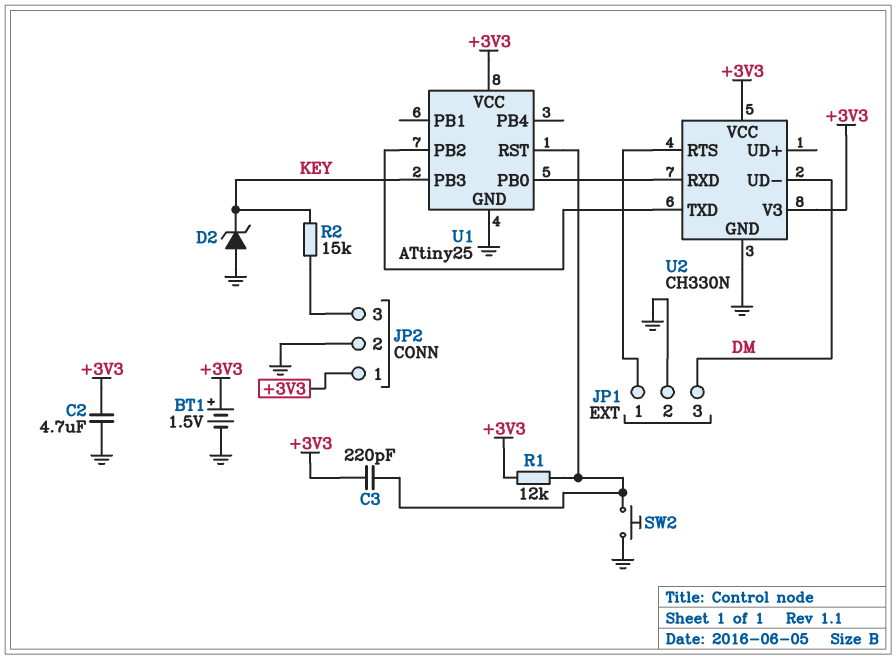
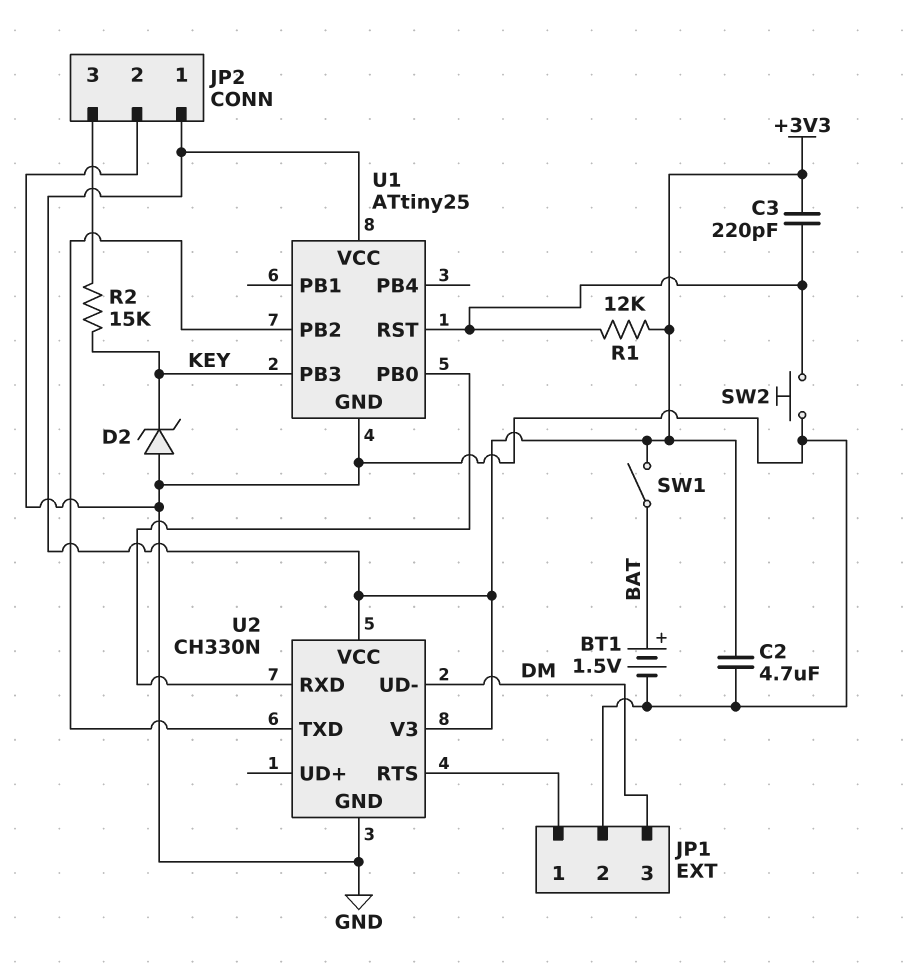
BT1: 1.5V (plus +3V3, minus GND) -> 1.5V (plus BAT, minus GND)
SW1: none -> switch (+3V3, BAT)

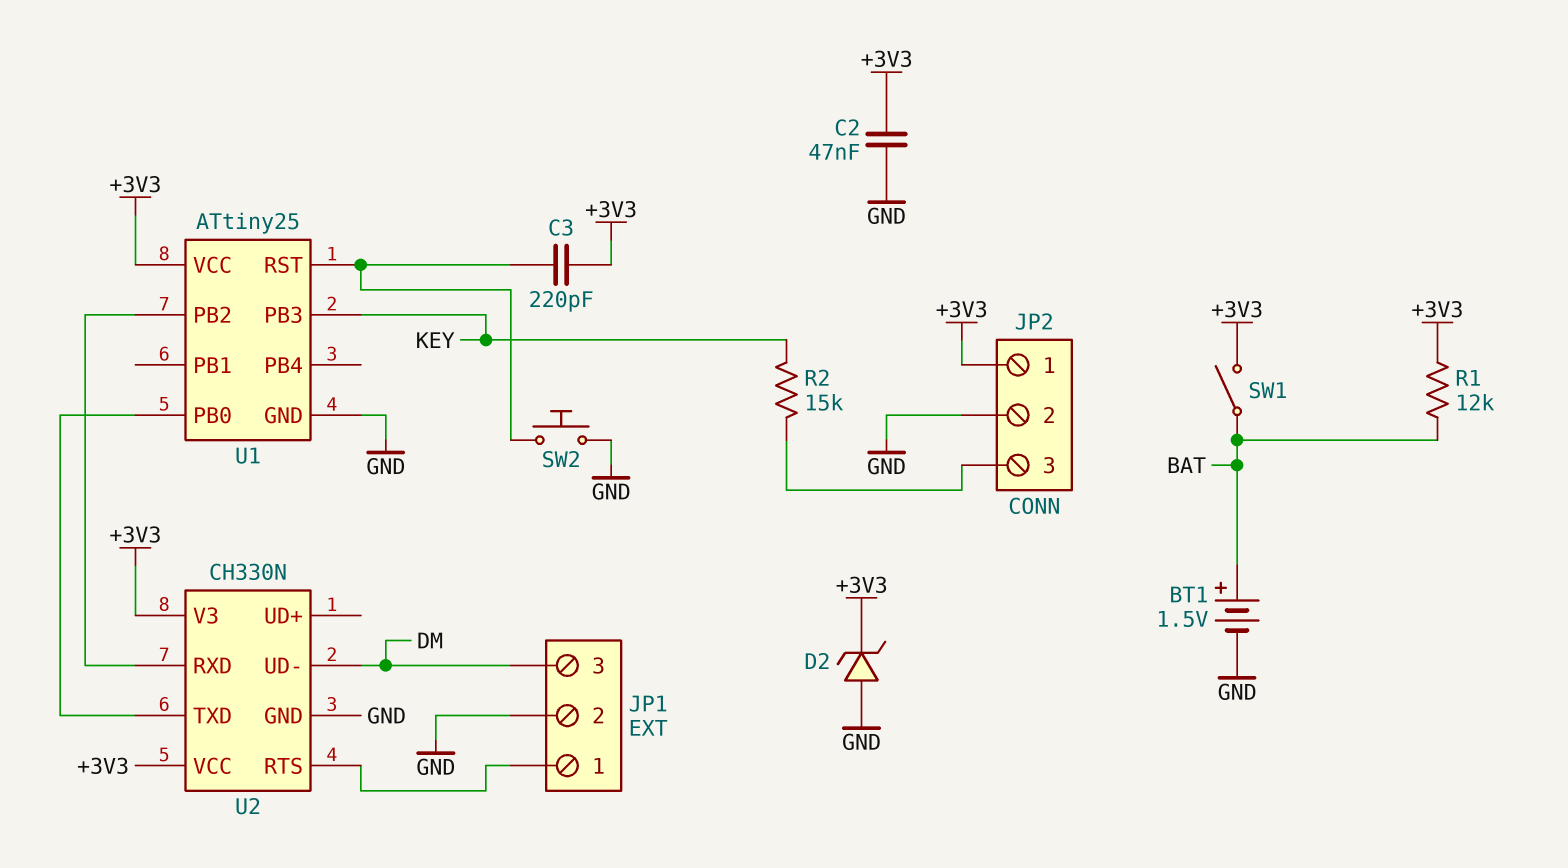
C2: 4.7uF (+3V3, GND) -> 47nF (+3V3, GND)
D2: zener (A GND, K KEY) -> zener (A GND, K +3V3)
R1: 12k (+3V3, U1/RST) -> 12k (+3V3, BAT)
U2 pin RXD: U1/PB0 -> U1/PB2
U2 pin TXD: U1/PB2 -> U1/PB0

